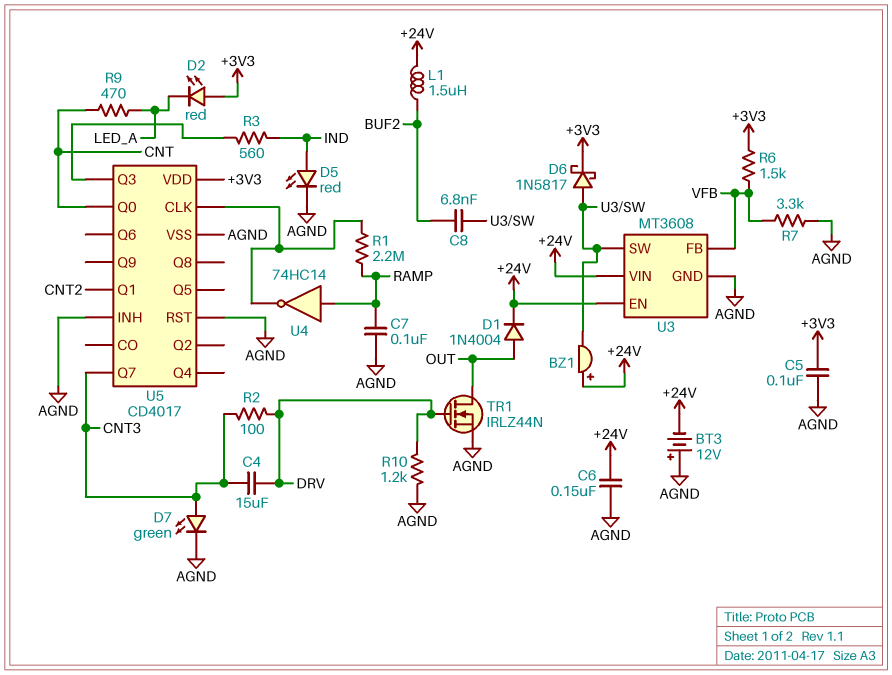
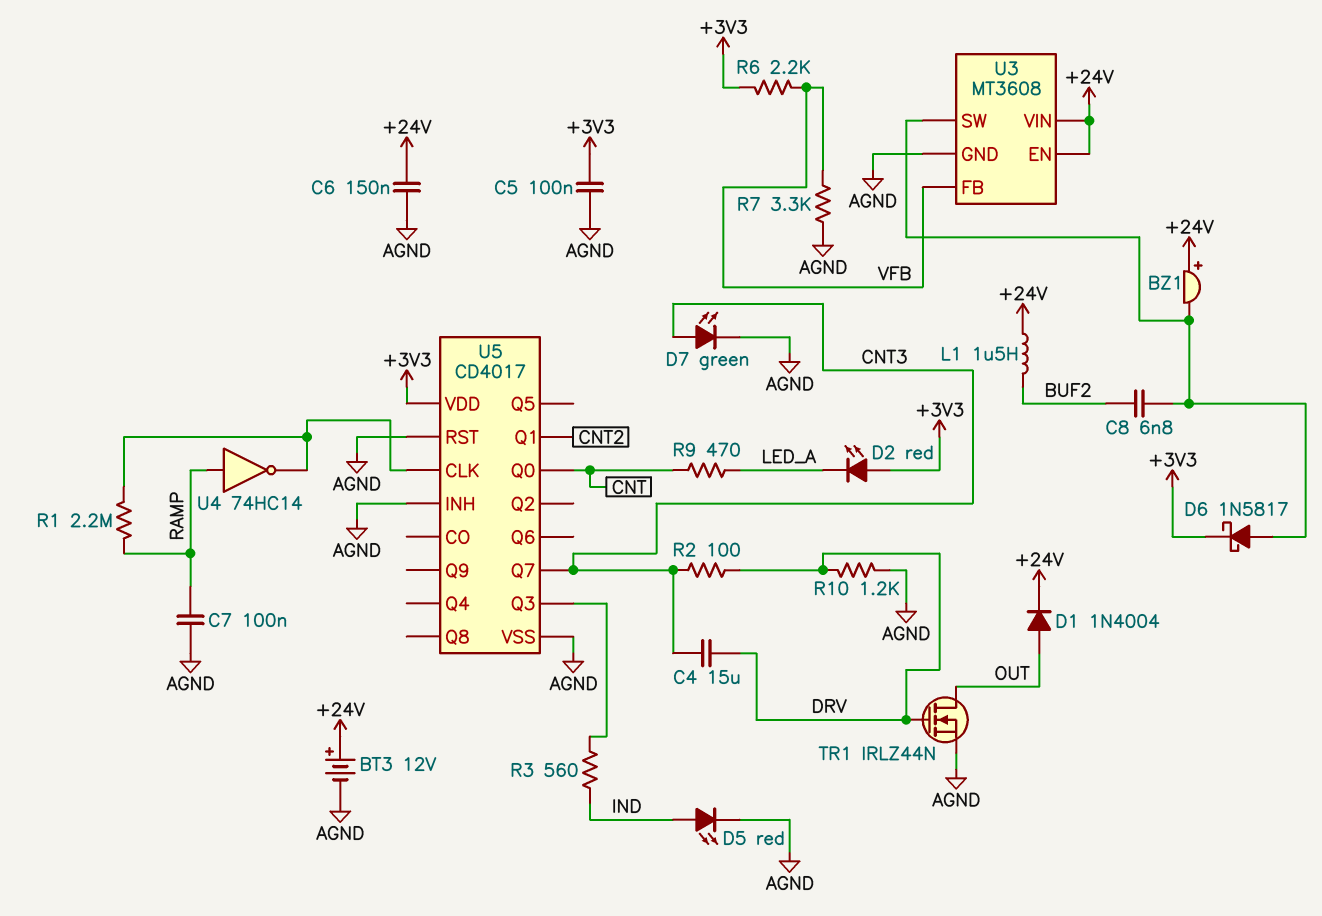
BT3: 12V (plus AGND, minus +24V) -> 12V (plus +24V, minus AGND)
R6: 1.5k (+3V3, VFB) -> 2.2k (+3V3, VFB)

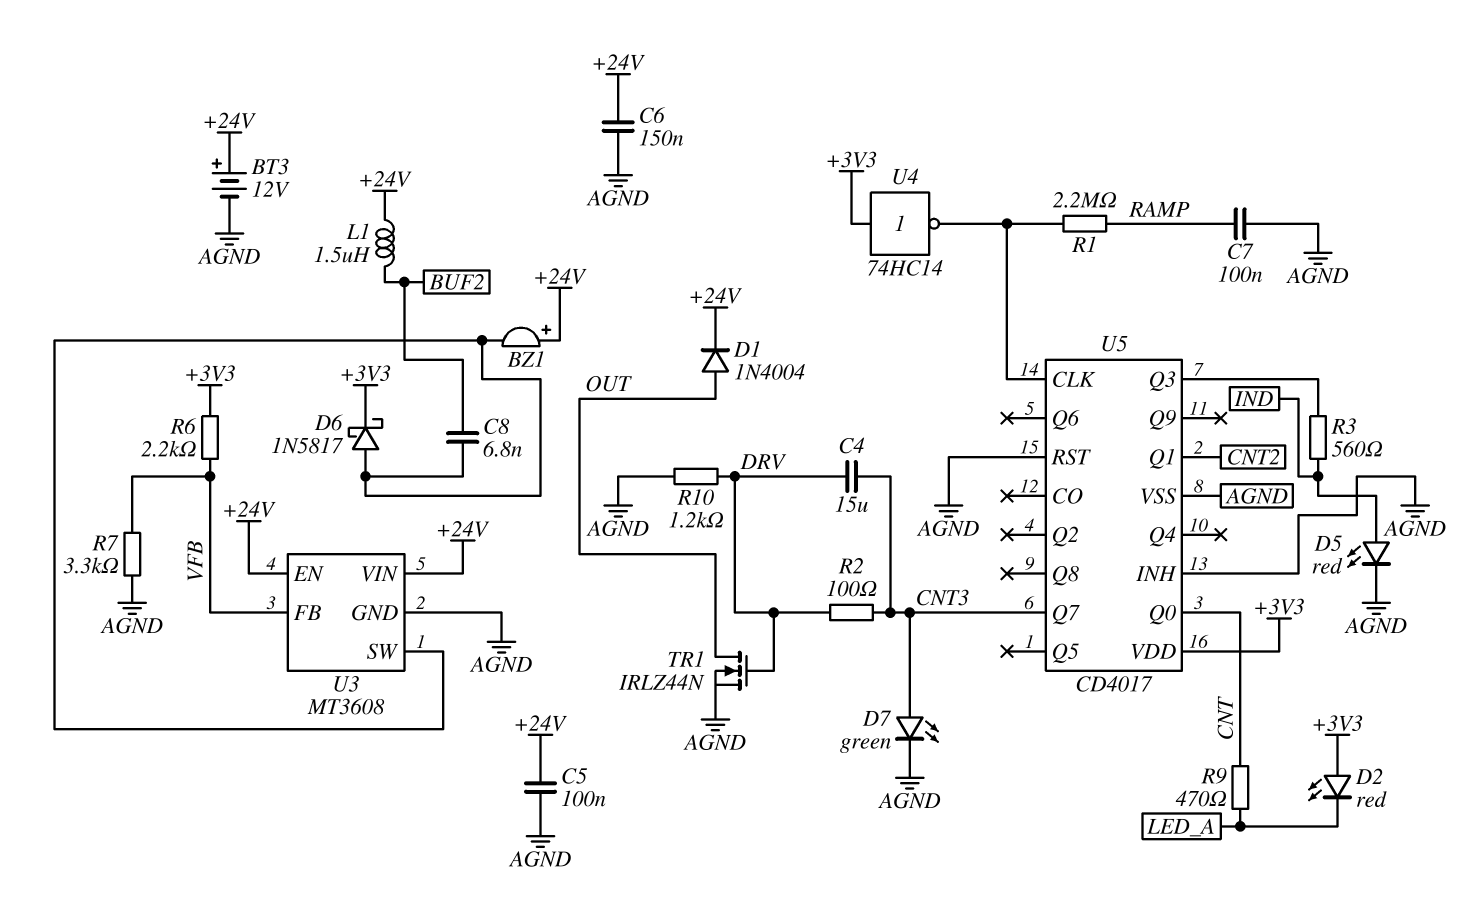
C5: 100nF (+3V3, AGND) -> 100nF (+24V, AGND)
U4: NOT 74HC14 (in RAMP, out U5/CLK) -> NOT 74HC14 (in +3V3, out U5/CLK)

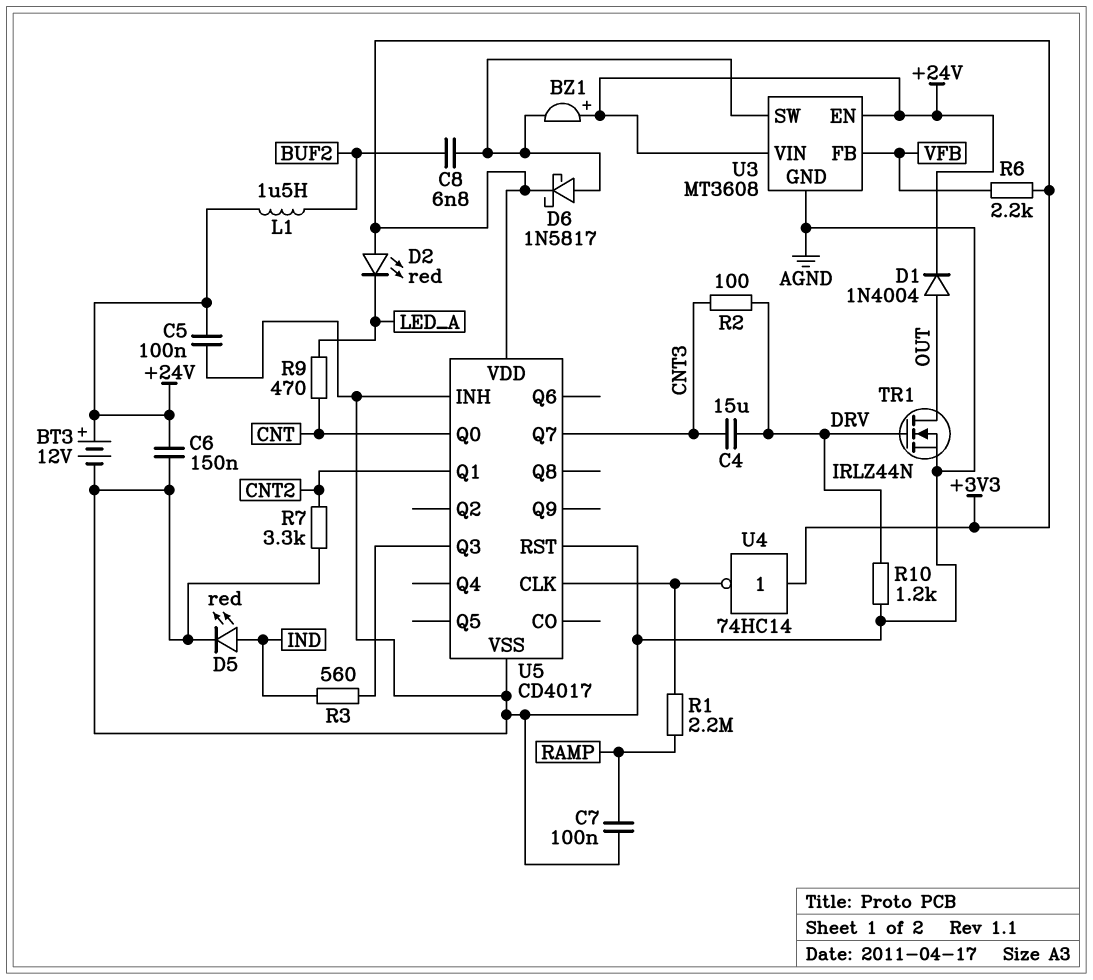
D7: LED green (A CNT3, K AGND) -> none
R7: 3.3k (AGND, VFB) -> 3.3k (AGND, CNT2)

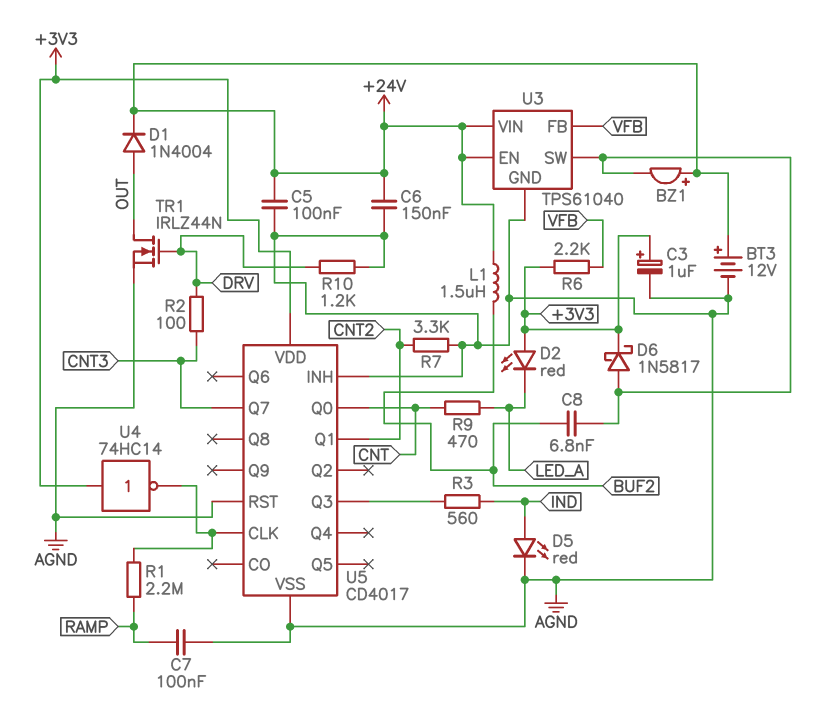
C3: none -> 1uF (plus +3V3, minus AGND)
C4: 15uF (CNT3, DRV) -> none
U3: MT3608 -> TPS61040

